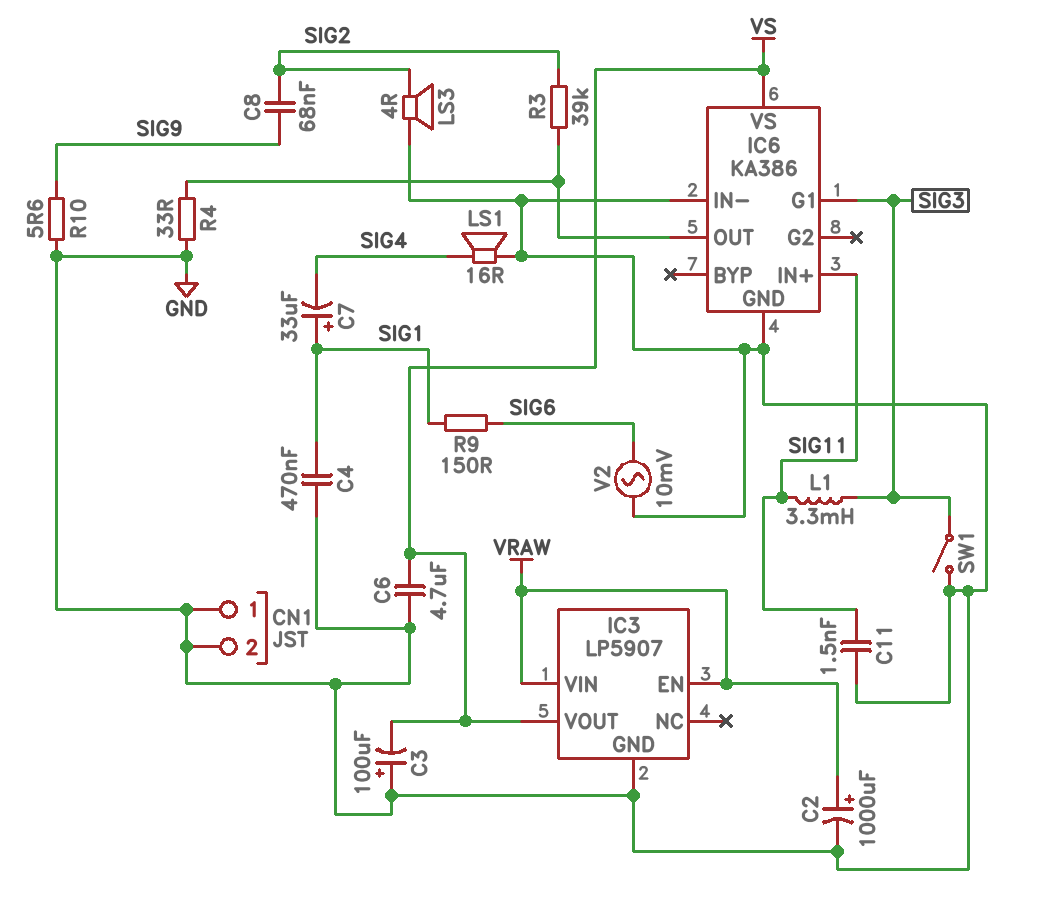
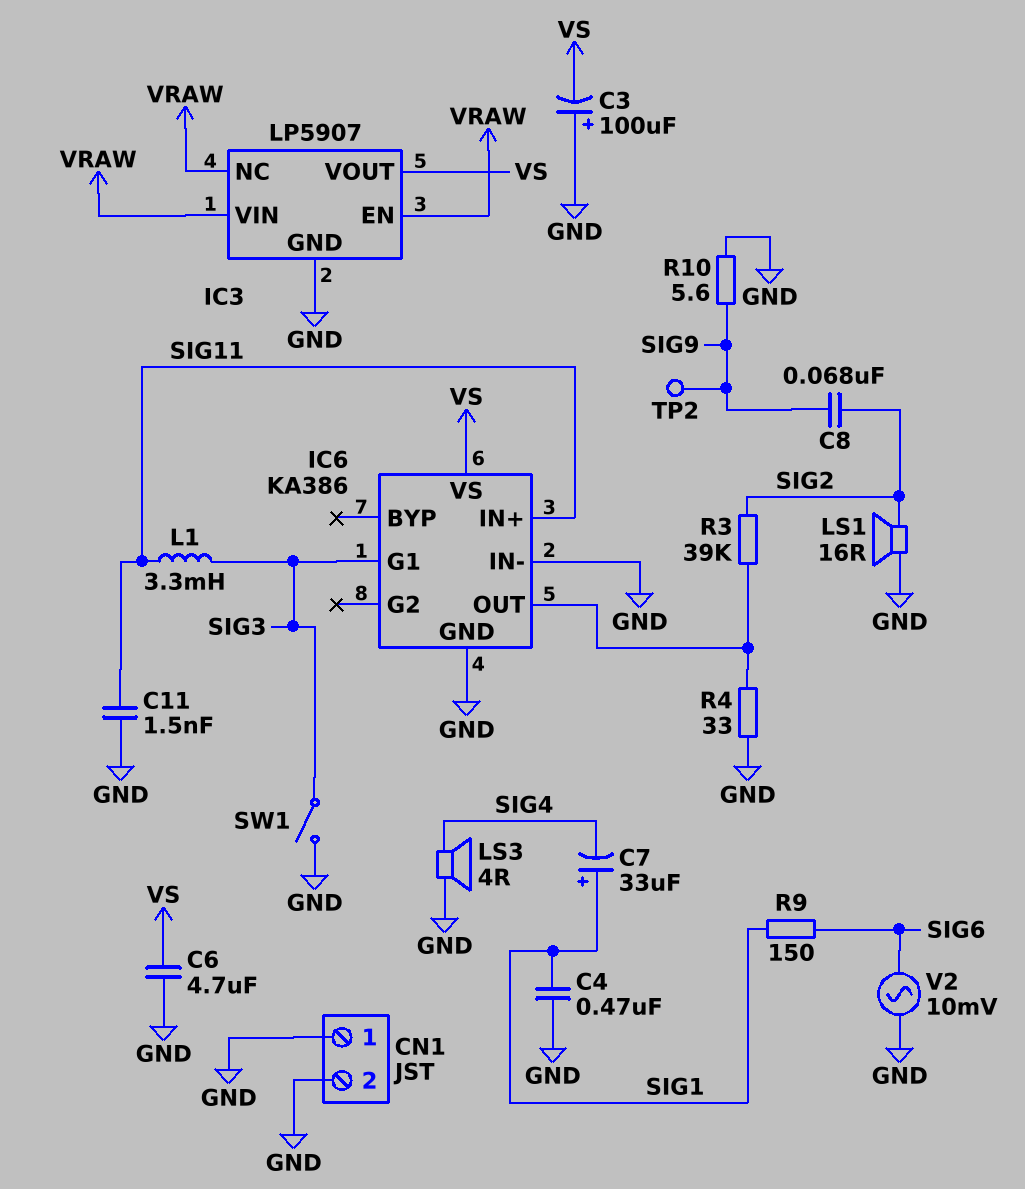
C2: 1000uF (plus VRAW, minus GND) -> none
IC3 pin NC: none -> VRAW
LS1: speaker 16R (GND, SIG4) -> speaker 16R (GND, SIG2)
LS3: speaker 4R (GND, SIG2) -> speaker 4R (GND, SIG4)
TP2: none -> test point (SIG9)

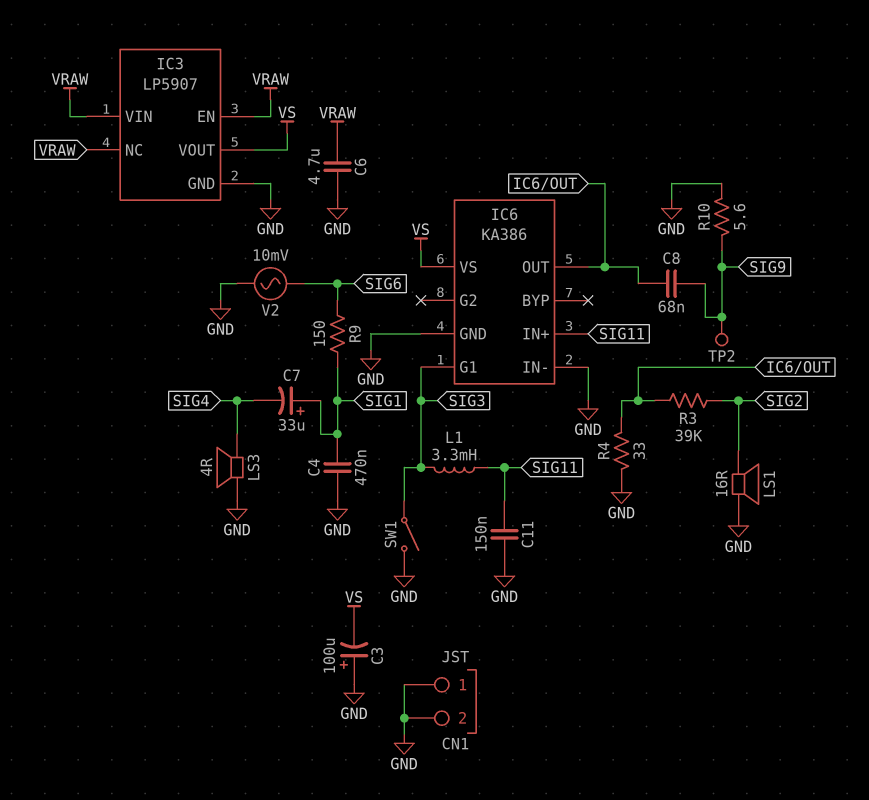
C6: 4.7uF (GND, VS) -> 4.7uF (GND, VRAW)
C8: 68nF (SIG2, SIG9) -> 68nF (IC6/OUT, SIG9)
C11: 1.5nF (GND, SIG11) -> 150nF (GND, SIG11)

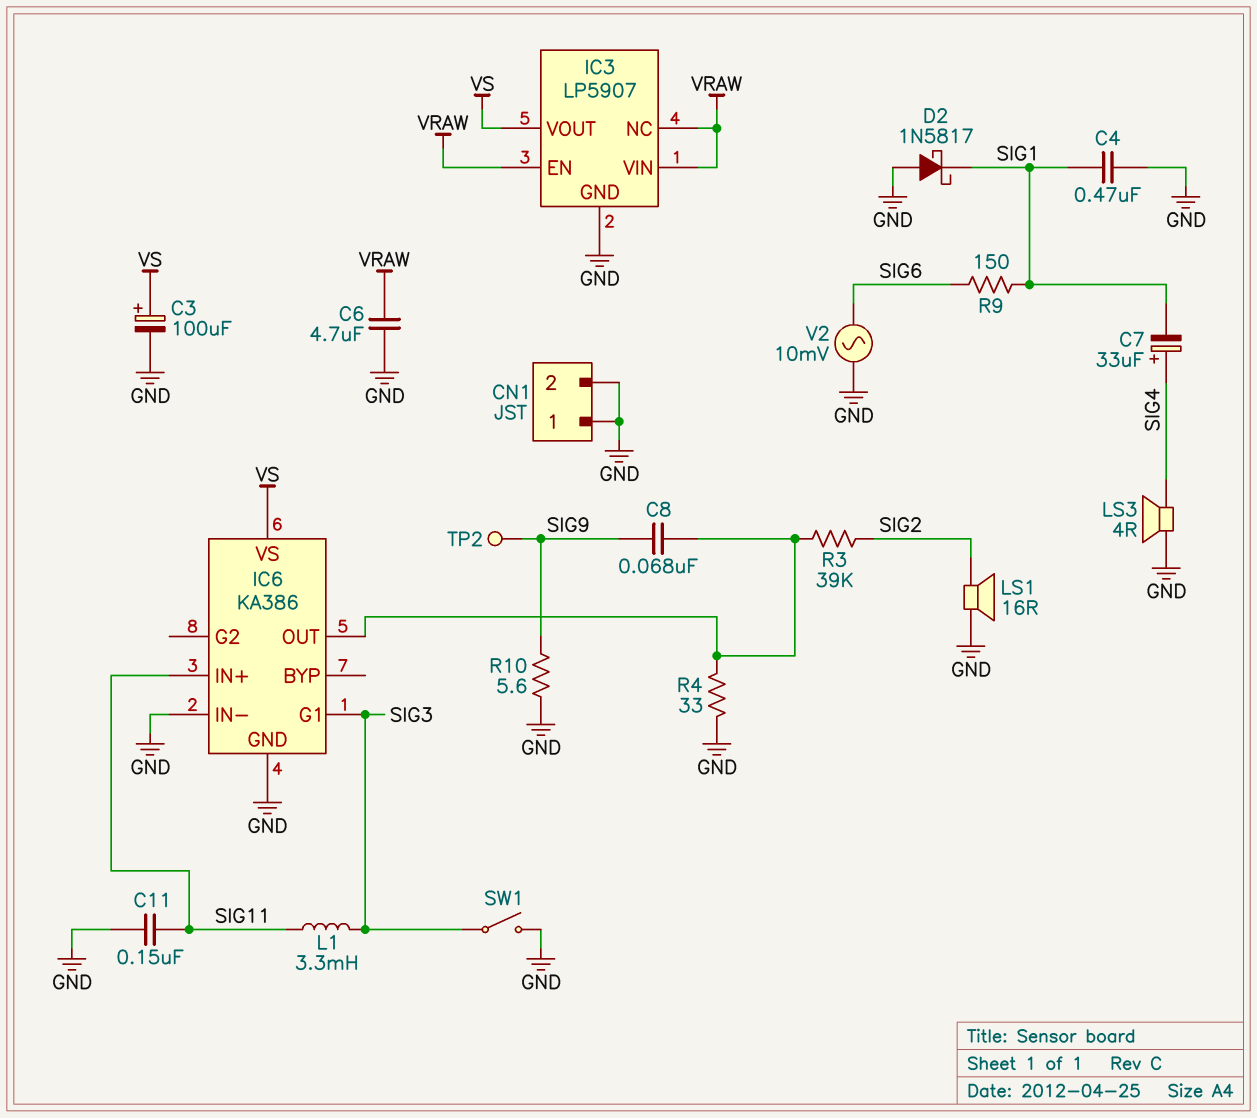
C3: 100uF (plus GND, minus VS) -> 100uF (plus VS, minus GND)
C7: 33uF (plus SIG1, minus SIG4) -> 33uF (plus SIG4, minus SIG1)
D2: none -> schottky 1N5817 (A GND, K SIG1)

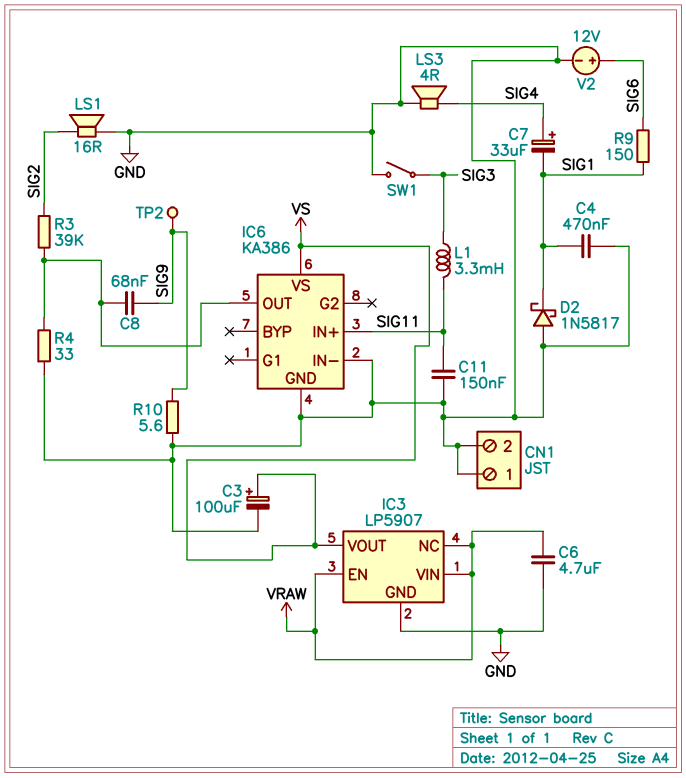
IC6 pin G1: SIG3 -> none
V2: AC 10mV (GND, SIG6) -> 12V (plus SIG6, minus GND)

